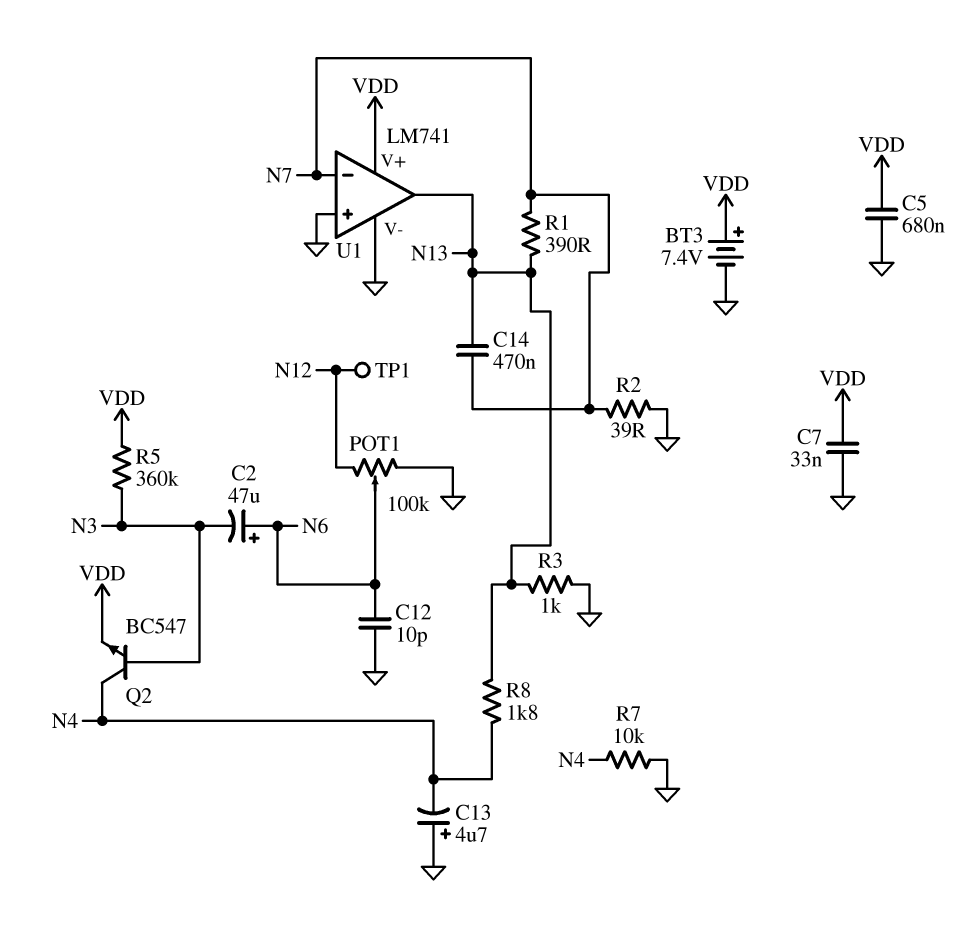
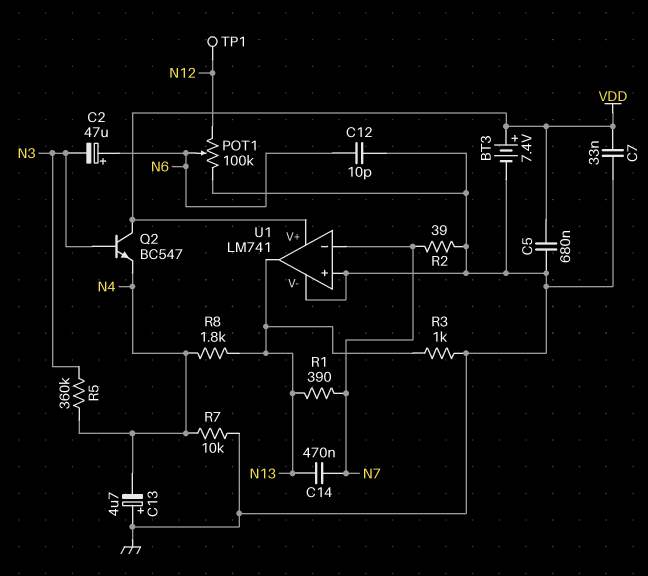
Q2: NPN BC547 (B N3, C N4, E VDD) -> NPN BC547 (B N3, C VDD, E N4)
R5: 360k (N3, VDD) -> 360k (N3, N4)

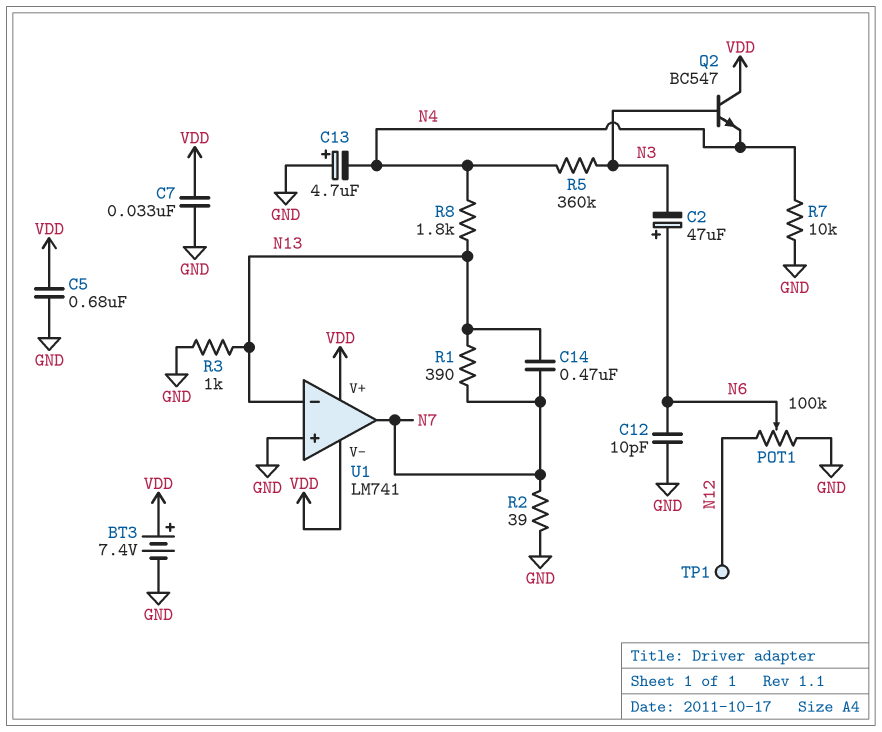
U1 pin V-: GND -> VDD
U1 pin in-: N7 -> N13
U1 pin out: N13 -> N7

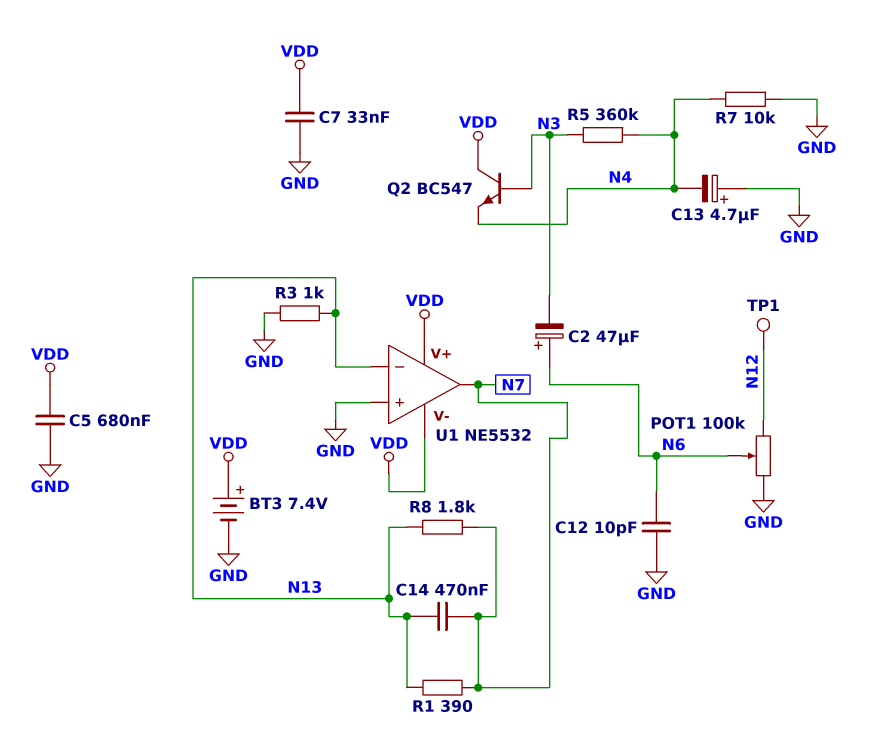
R2: 39 (GND, N7) -> none
R8: 1.8k (N4, N13) -> 1.8k (N7, N13)
U1: LM741 -> NE5532

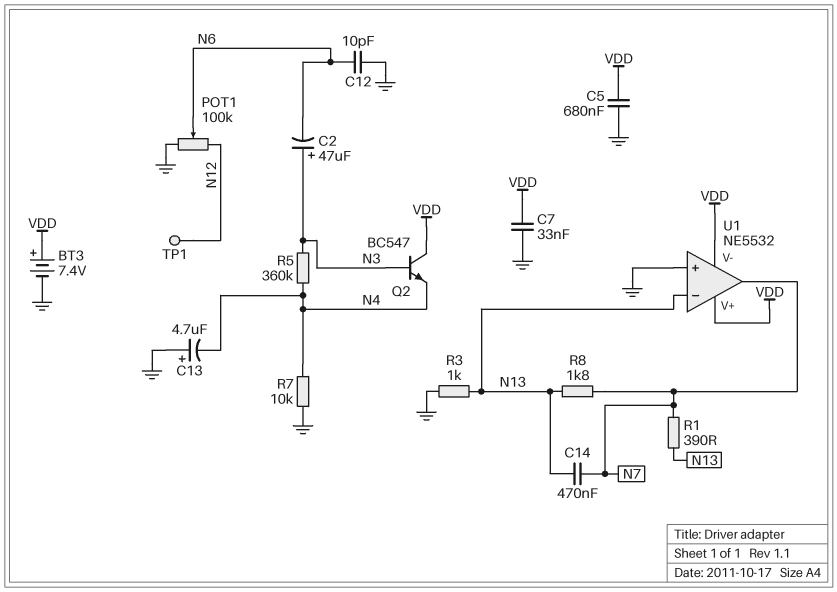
C2: 47uF (plus N6, minus N3) -> 47uF (plus N3, minus N6)

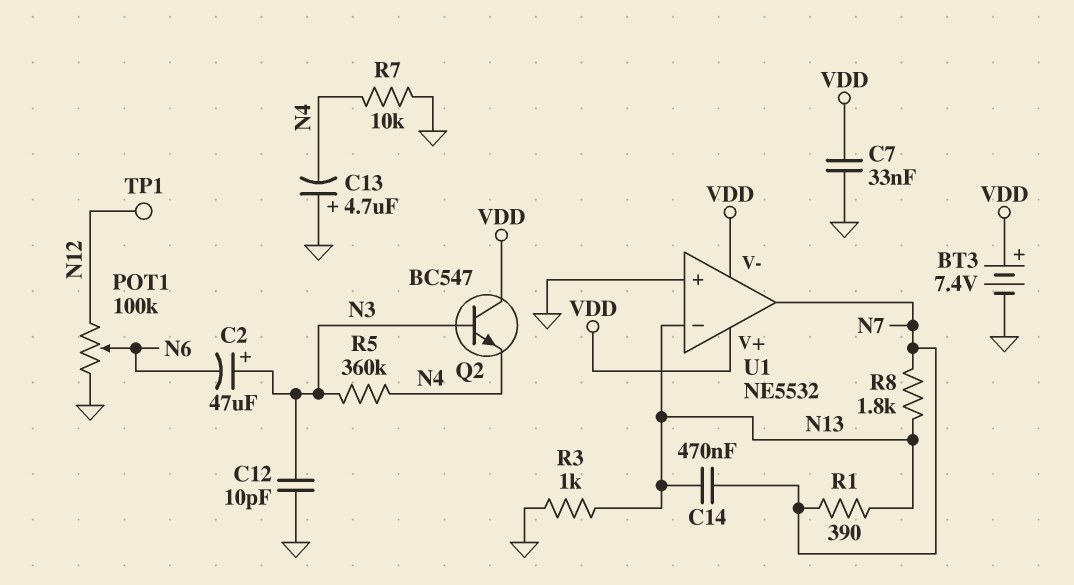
C5: 680nF (GND, VDD) -> none
C12: 10pF (GND, N6) -> 10pF (GND, N3)

